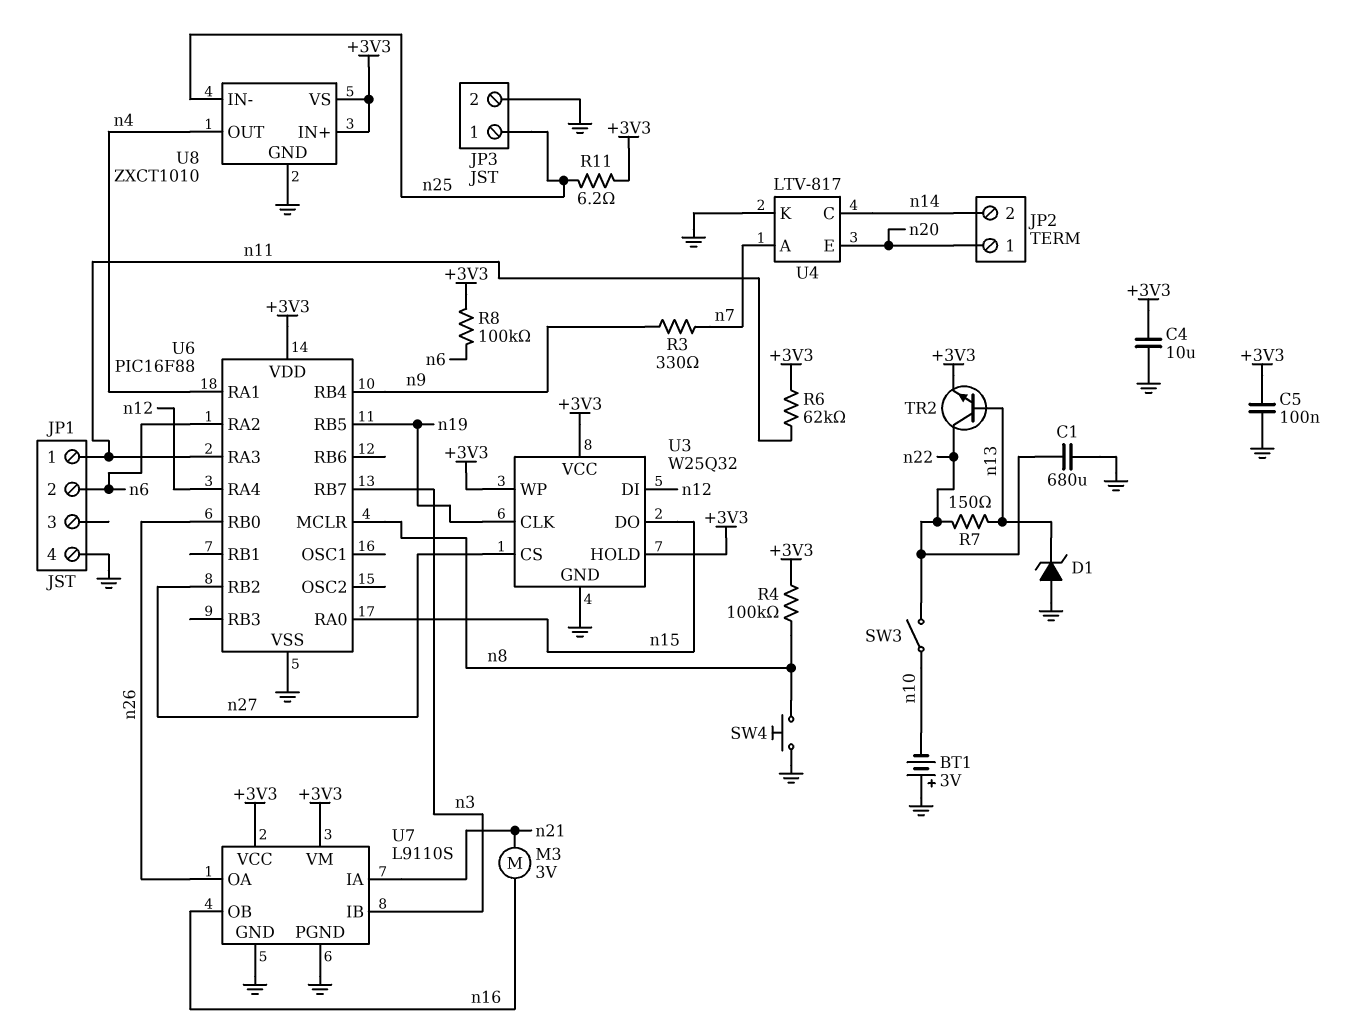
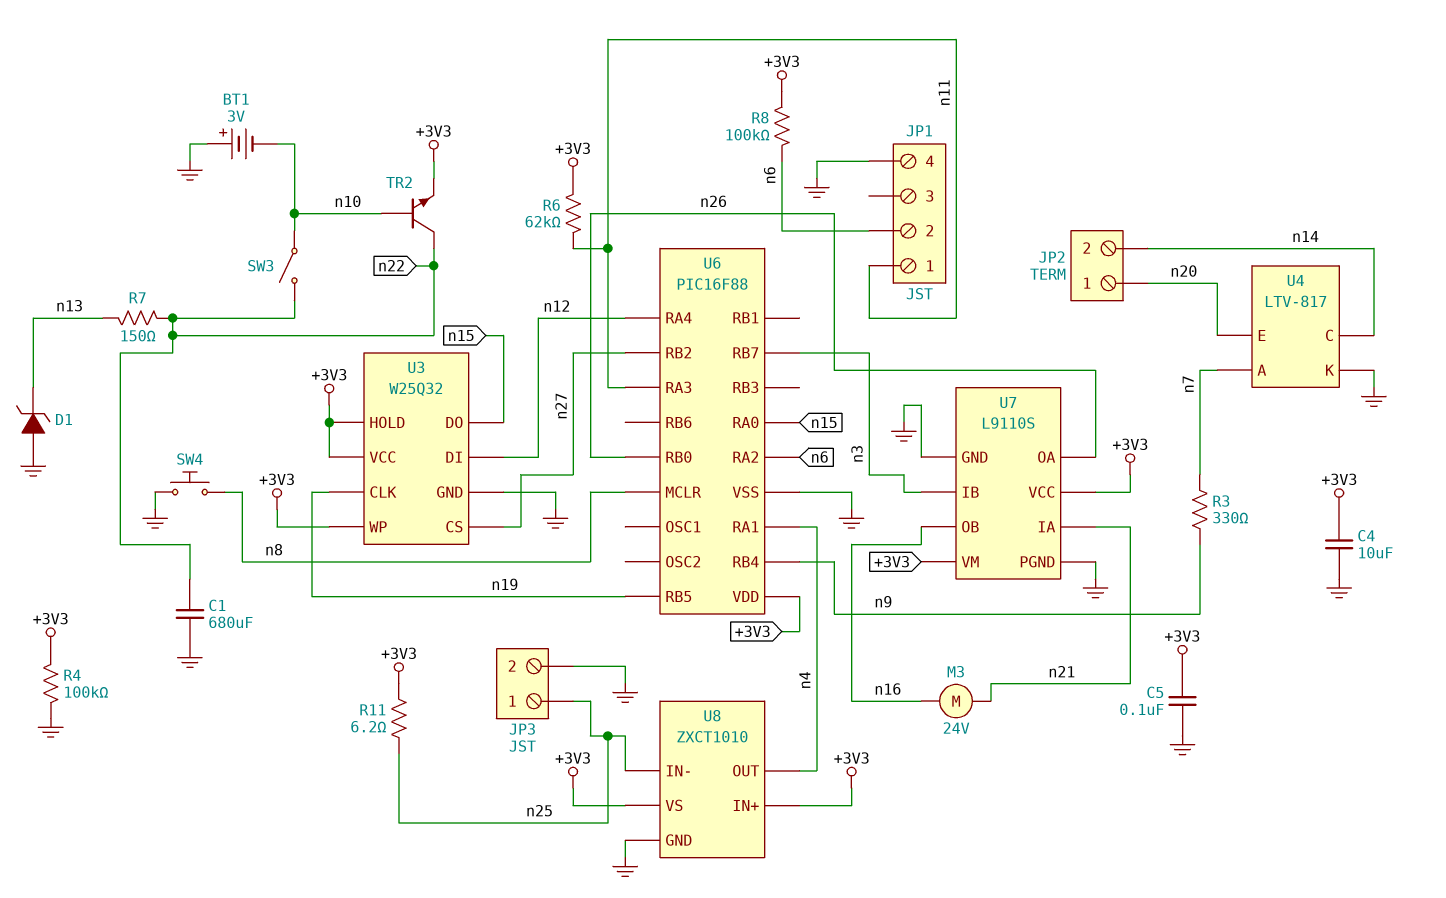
M3: motor 3V (n16, n21) -> motor 24V (n16, n21)
R4: 100k (+3V3, n8) -> 100k (+3V3, GND)
TR2: NPN (B n13, C n22, E +3V3) -> NPN (B n10, C n22, E +3V3)

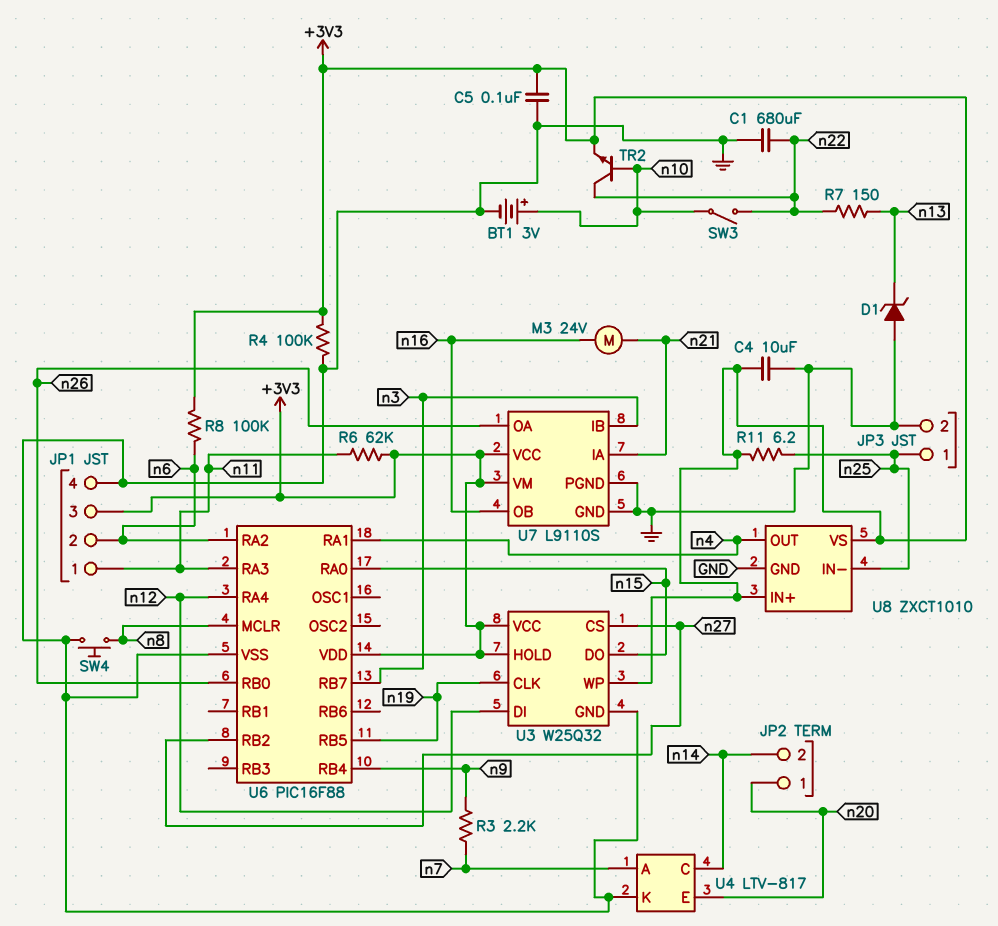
BT1: 3V (plus GND, minus n10) -> 3V (plus n10, minus GND)
JP1 pin 3: none -> +3V3
R3: 330 (n7, n9) -> 2.2k (n7, n9)

